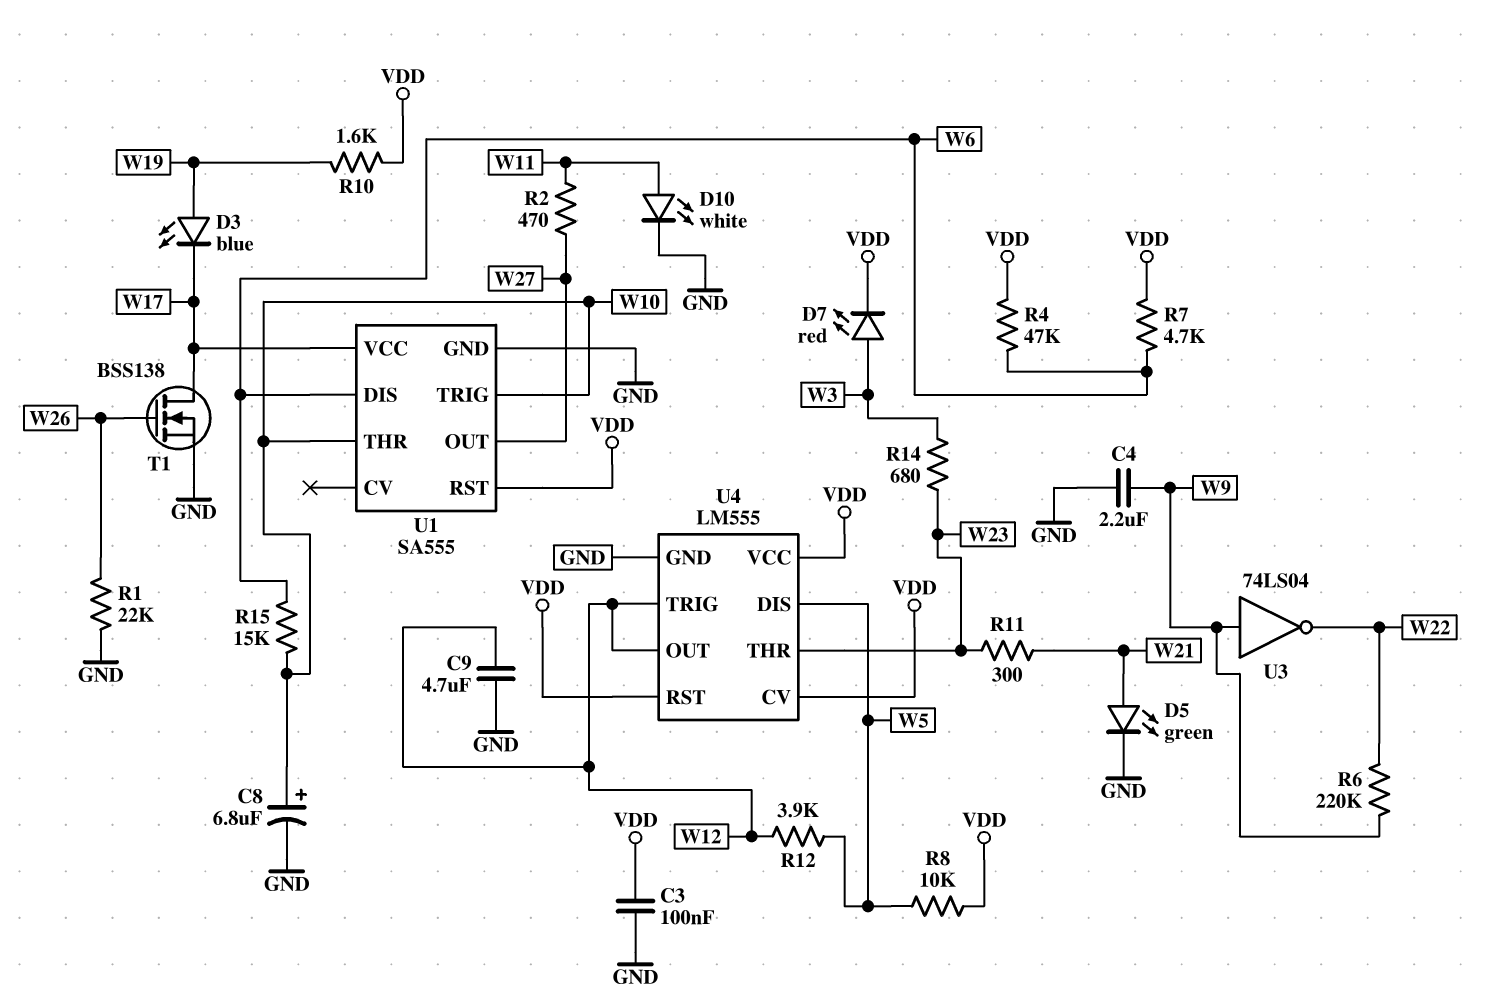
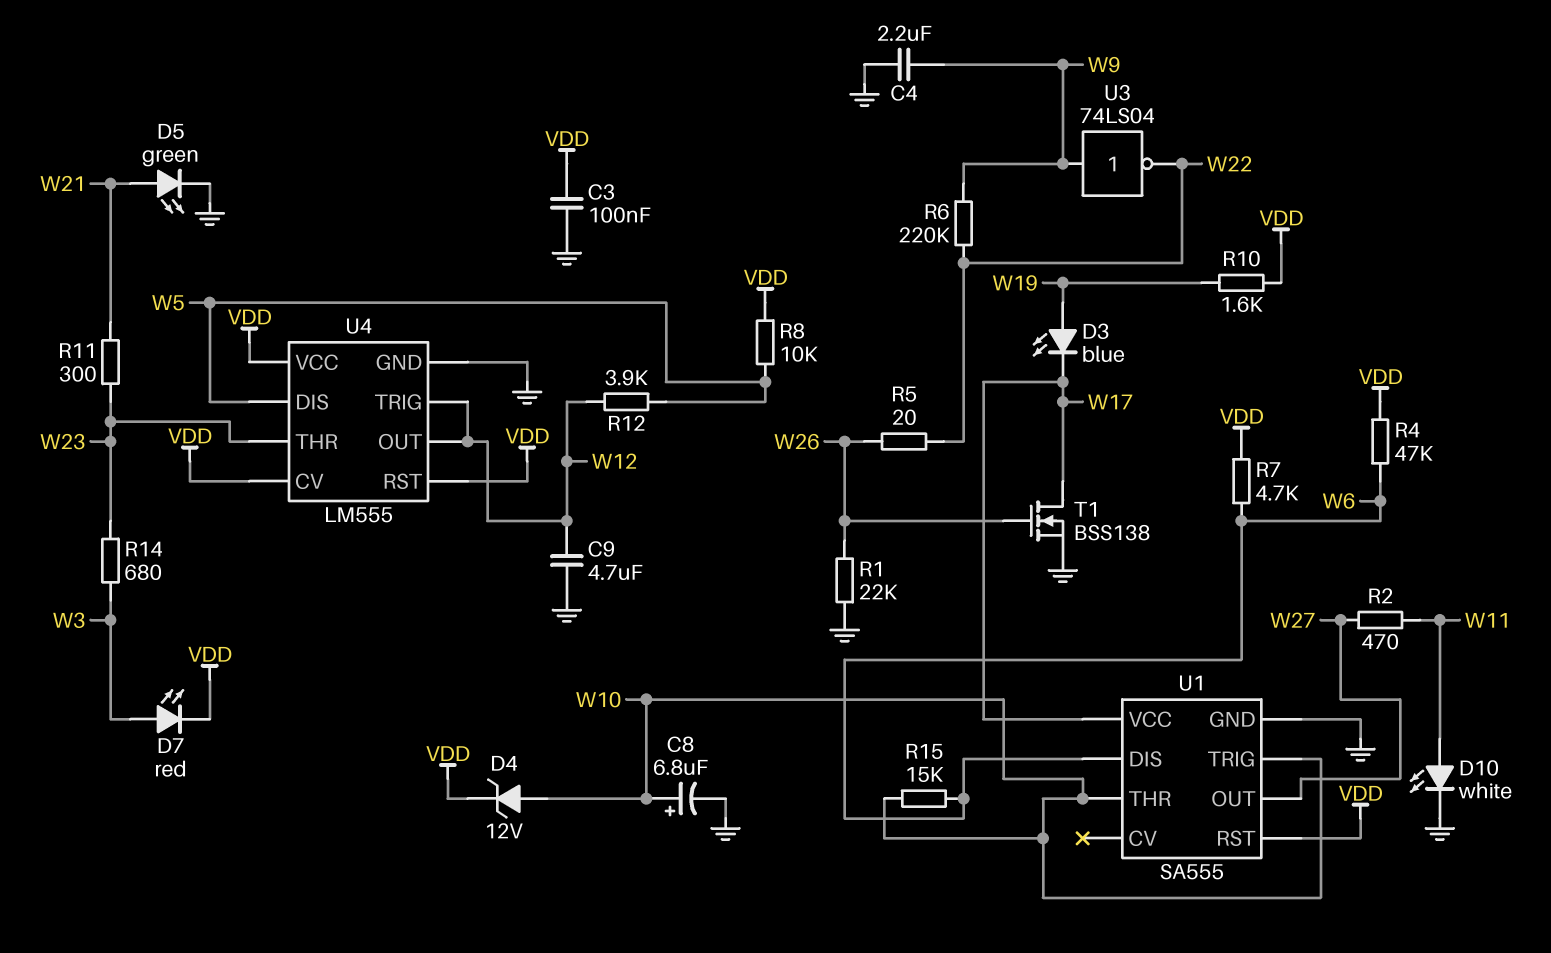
D4: none -> zener 12V (A W10, K VDD)
R5: none -> 20 (W22, W26)

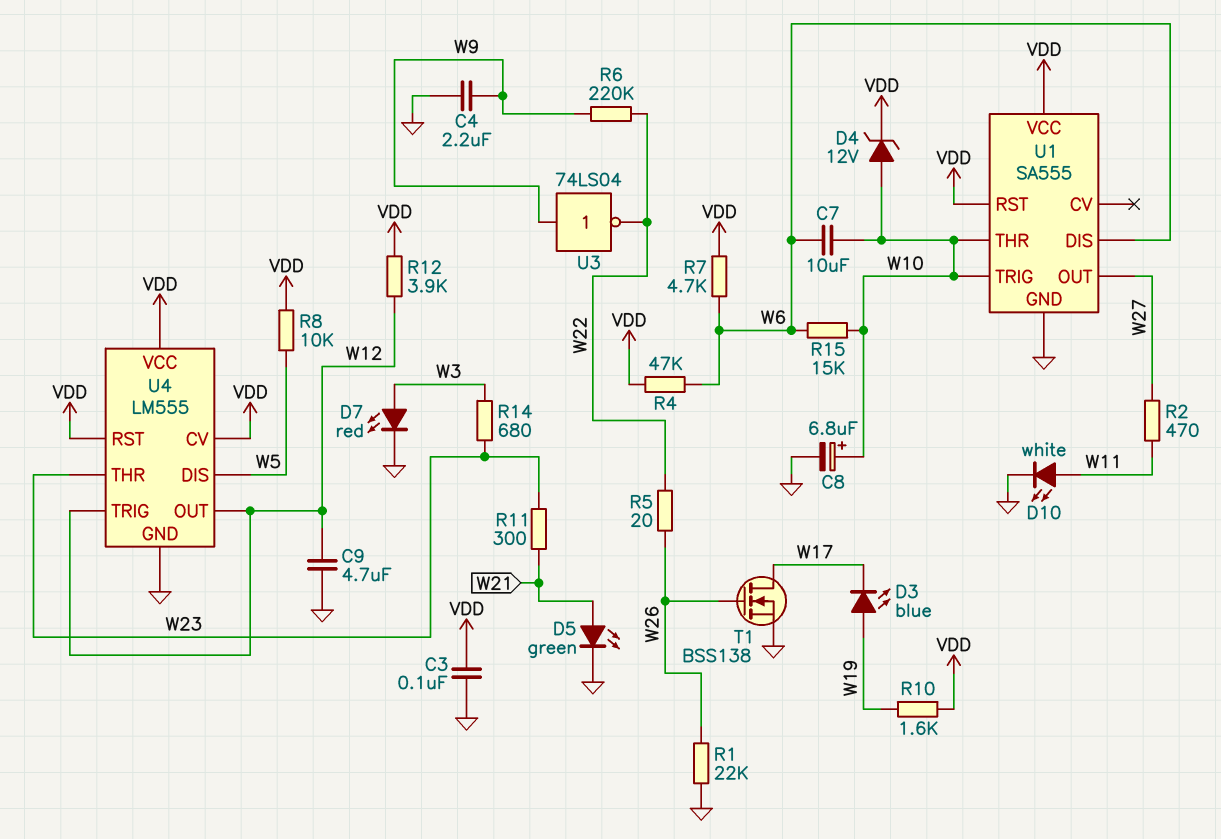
C7: none -> 10uF (W6, W10)
D7: LED red (A W3, K VDD) -> LED red (A W3, K GND)
R12: 3.9k (W5, W12) -> 3.9k (VDD, W12)
U1 pin VCC: W17 -> VDD

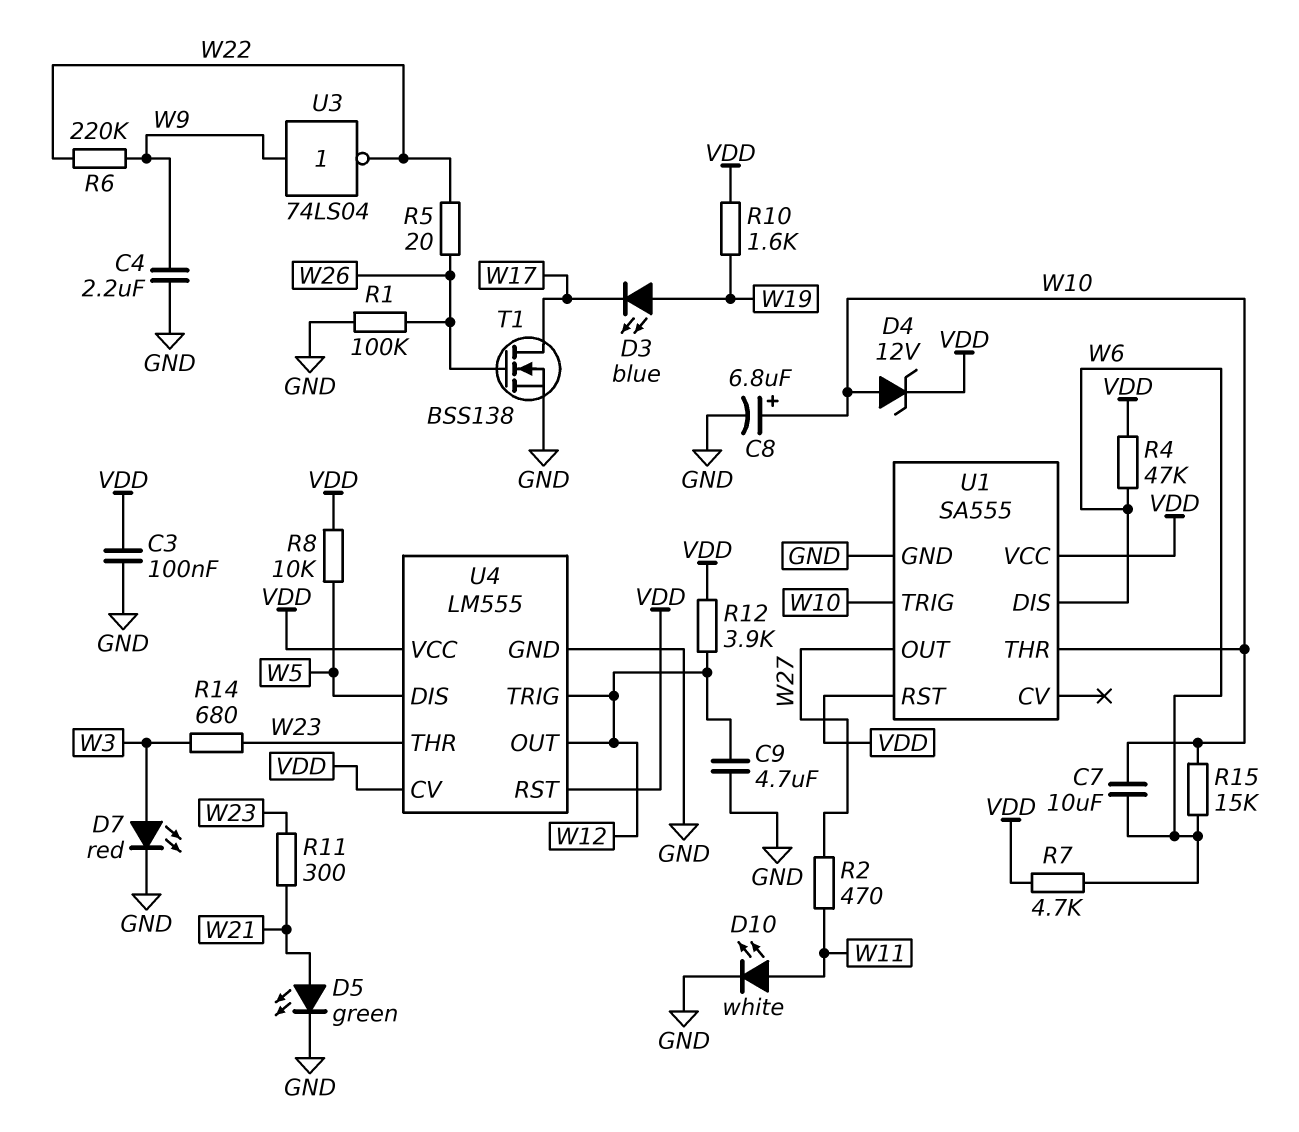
R1: 22k (GND, W26) -> 100k (GND, W26)

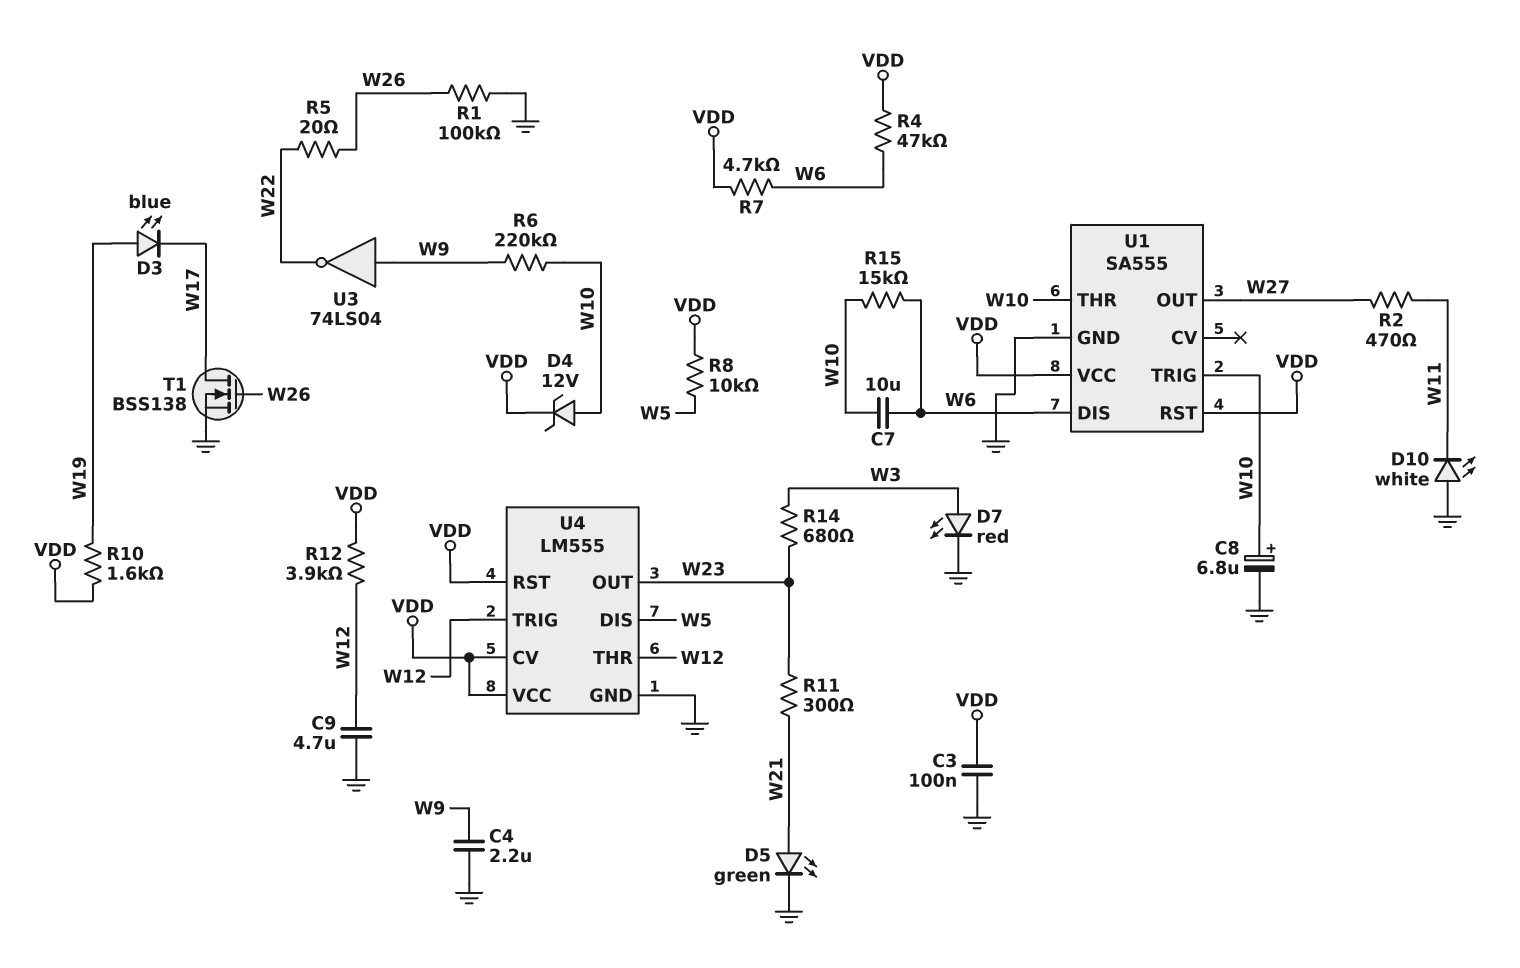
D10: LED white (A W11, K GND) -> LED white (A GND, K W11)
R6: 220k (W9, W22) -> 220k (W9, W10)
U4 pin OUT: W12 -> W23
U4 pin THR: W23 -> W12

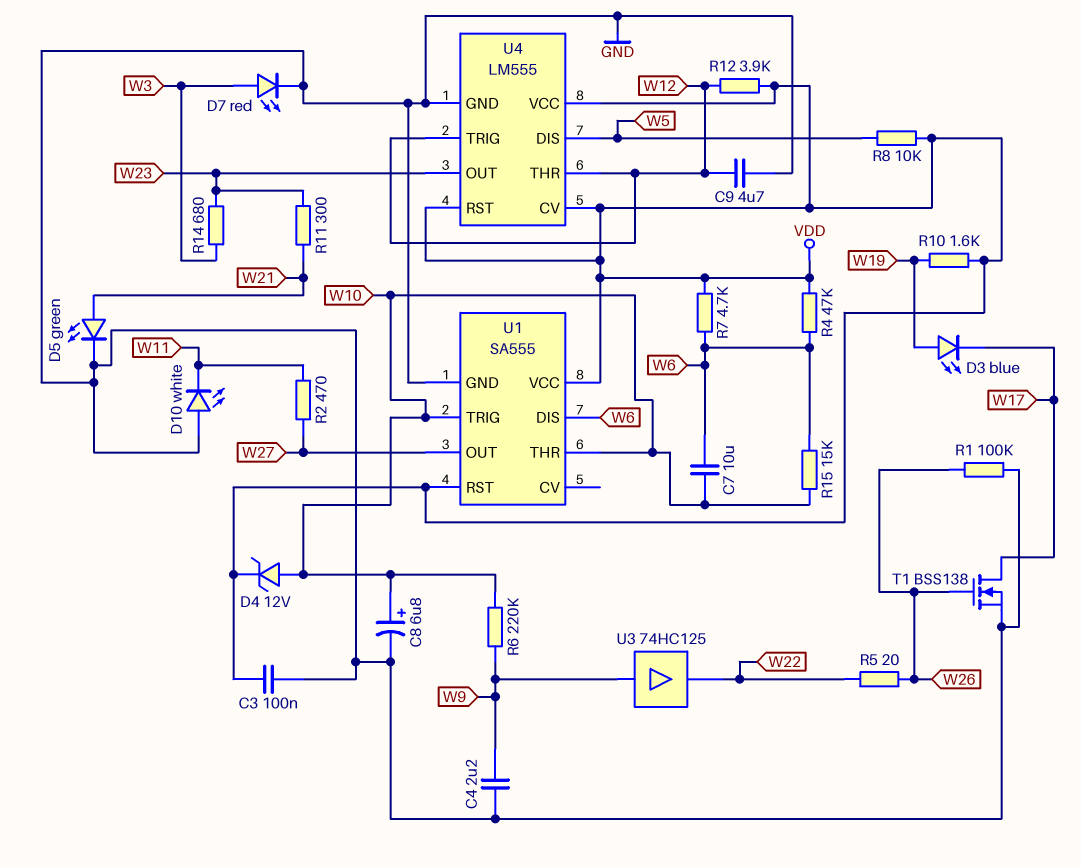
U3: NOT 74LS04 (in W9, out W22) -> buffer 74HC125 (in W9, out W22)

